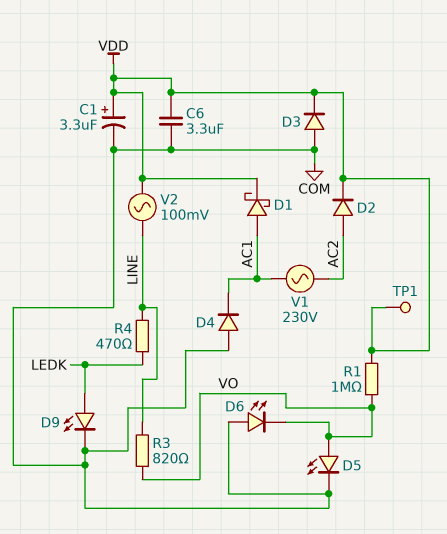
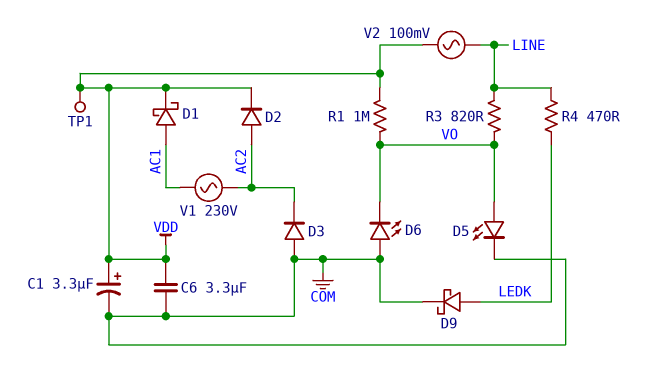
D3: diode (A COM, K VDD) -> diode (A COM, K AC2)
D4: diode (A COM, K AC1) -> none
D9: LED (A LEDK, K COM) -> schottky (A LEDK, K COM)

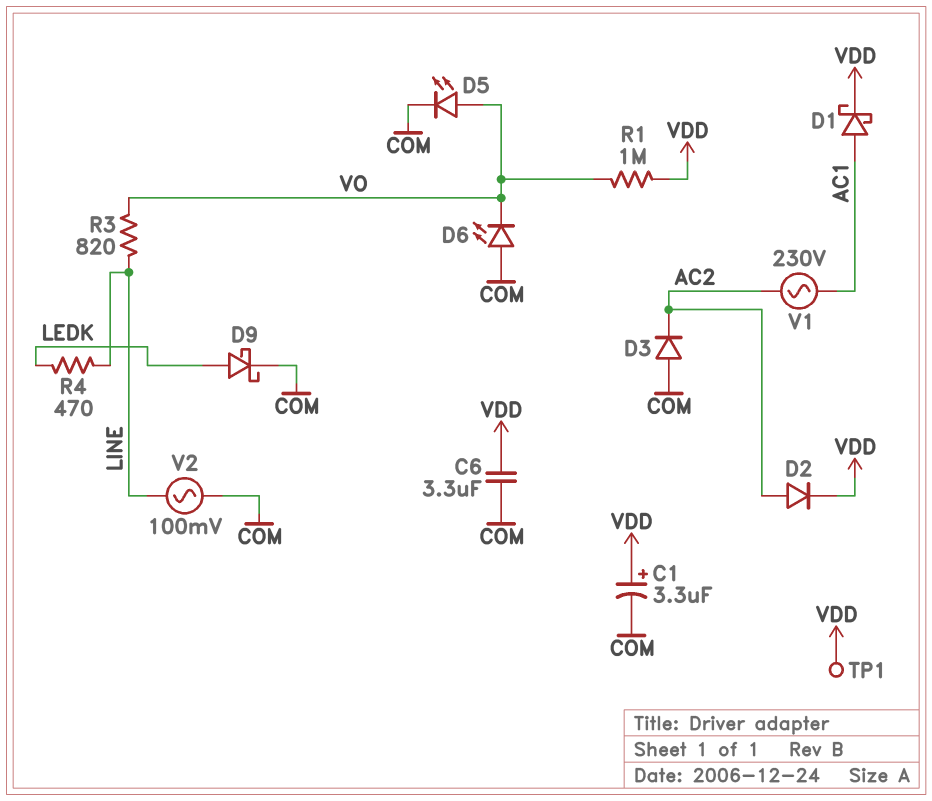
V2: AC 100mV (LINE, VDD) -> AC 100mV (COM, LINE)

